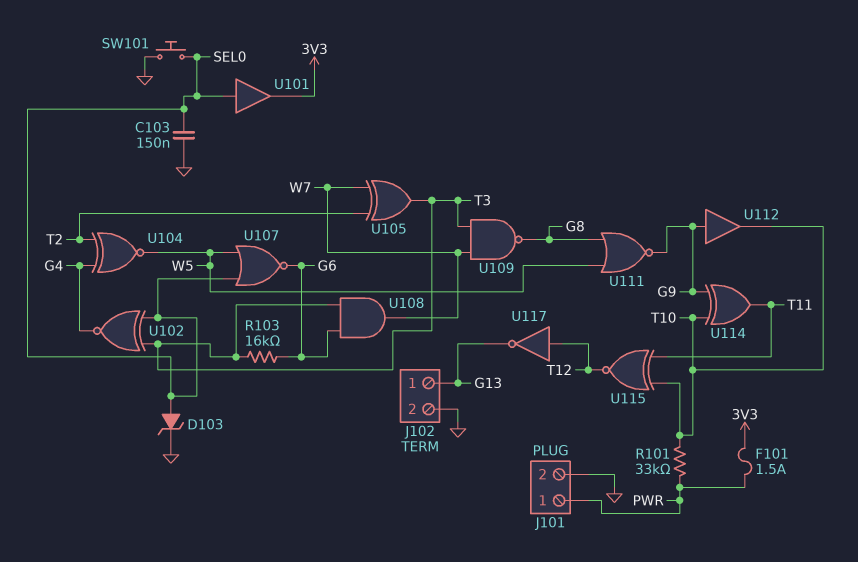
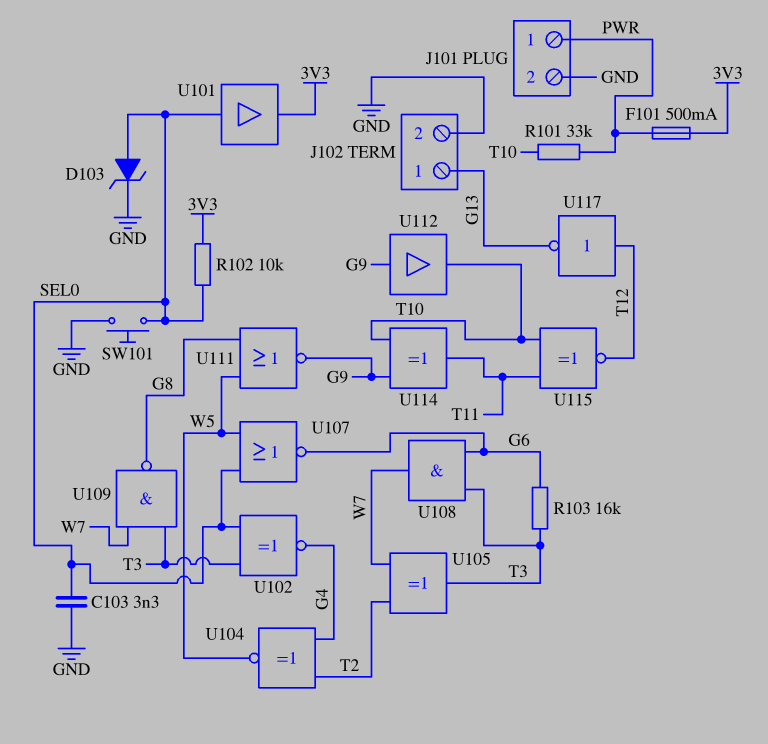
C103: 150nF (GND, SEL0) -> 3.3nF (GND, SEL0)
F101: 1.5A (3V3, PWR) -> 500mA (3V3, PWR)
R102: none -> 10k (3V3, SEL0)

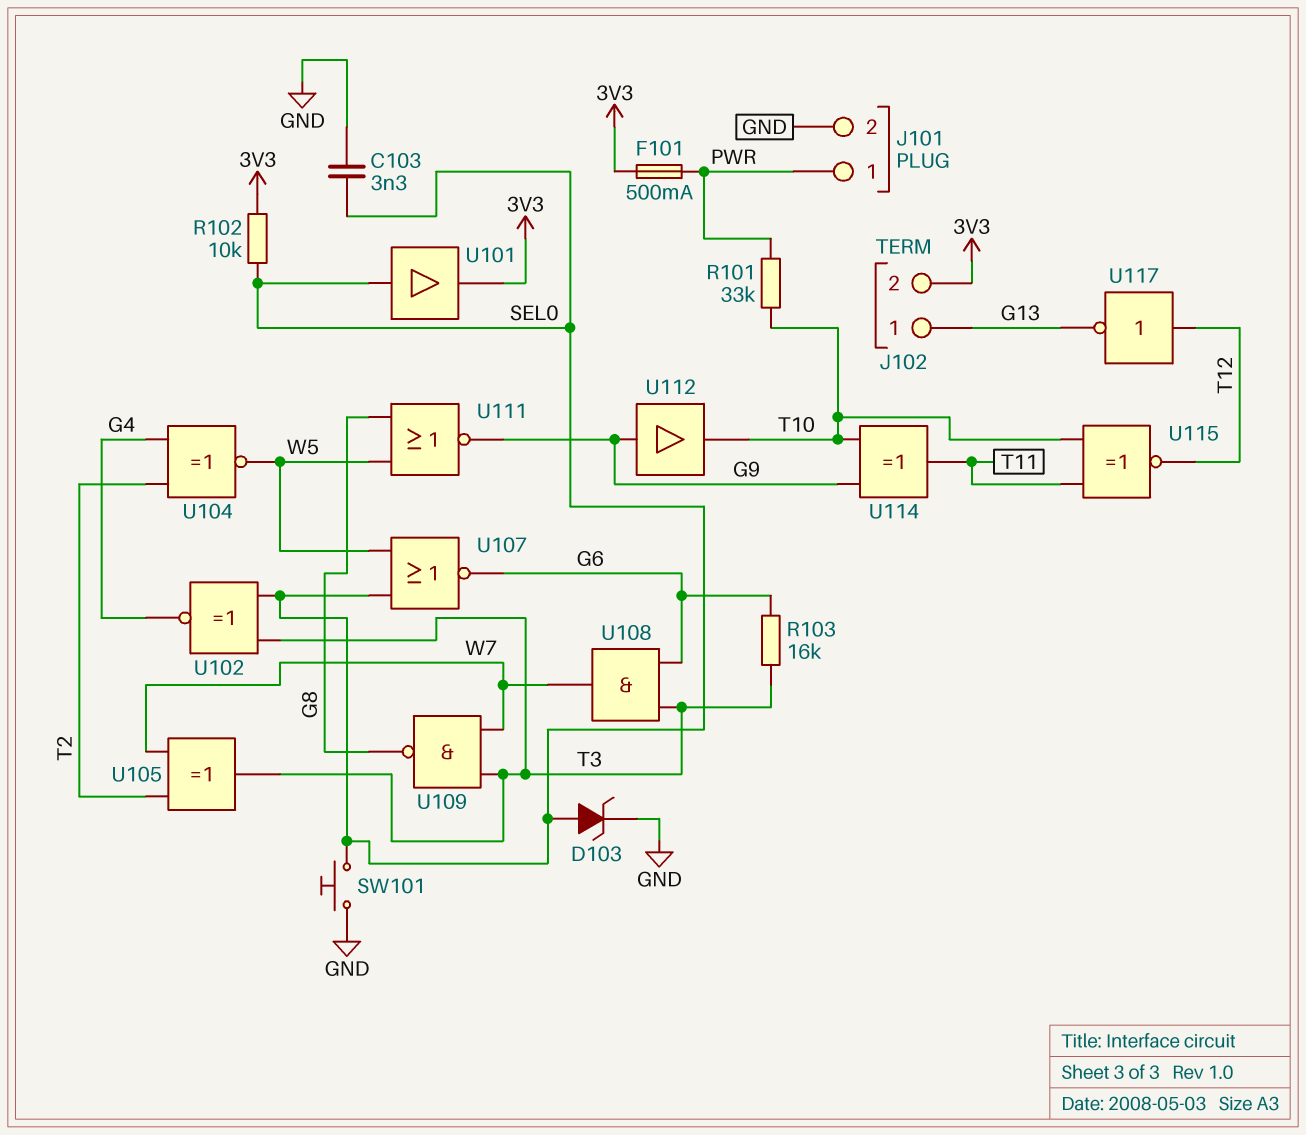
J102 pin 2: GND -> 3V3

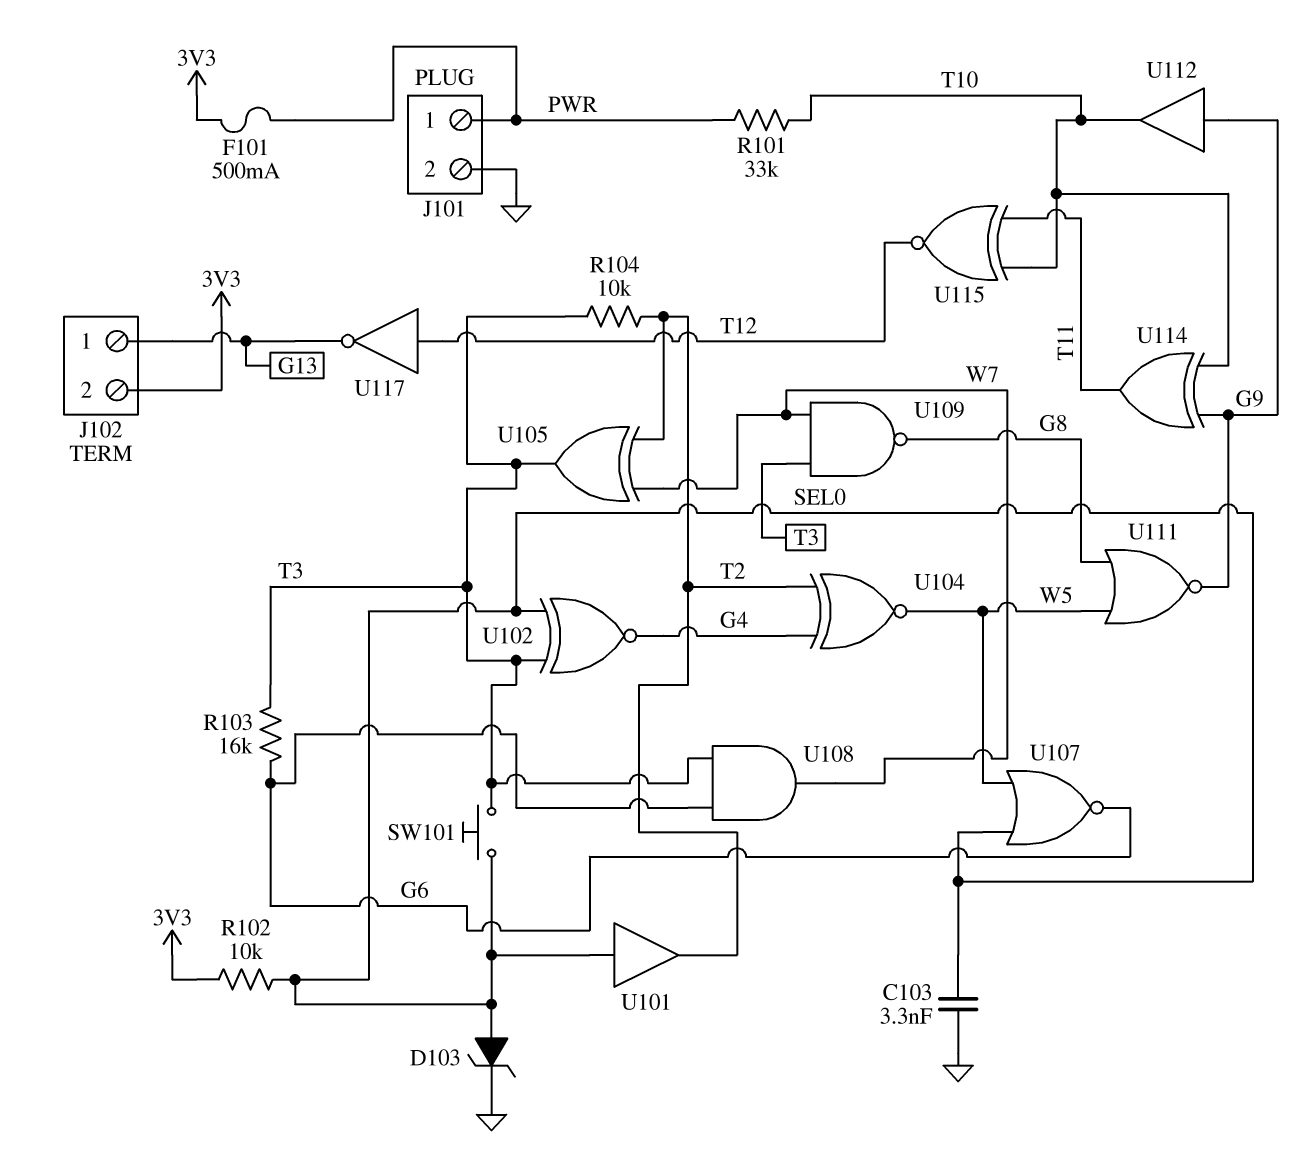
R104: none -> 10k (T2, T3)
SW101: button (GND, SEL0) -> button (SEL0, T3)
U101: buffer (in SEL0, out 3V3) -> buffer (in SEL0, out T2)

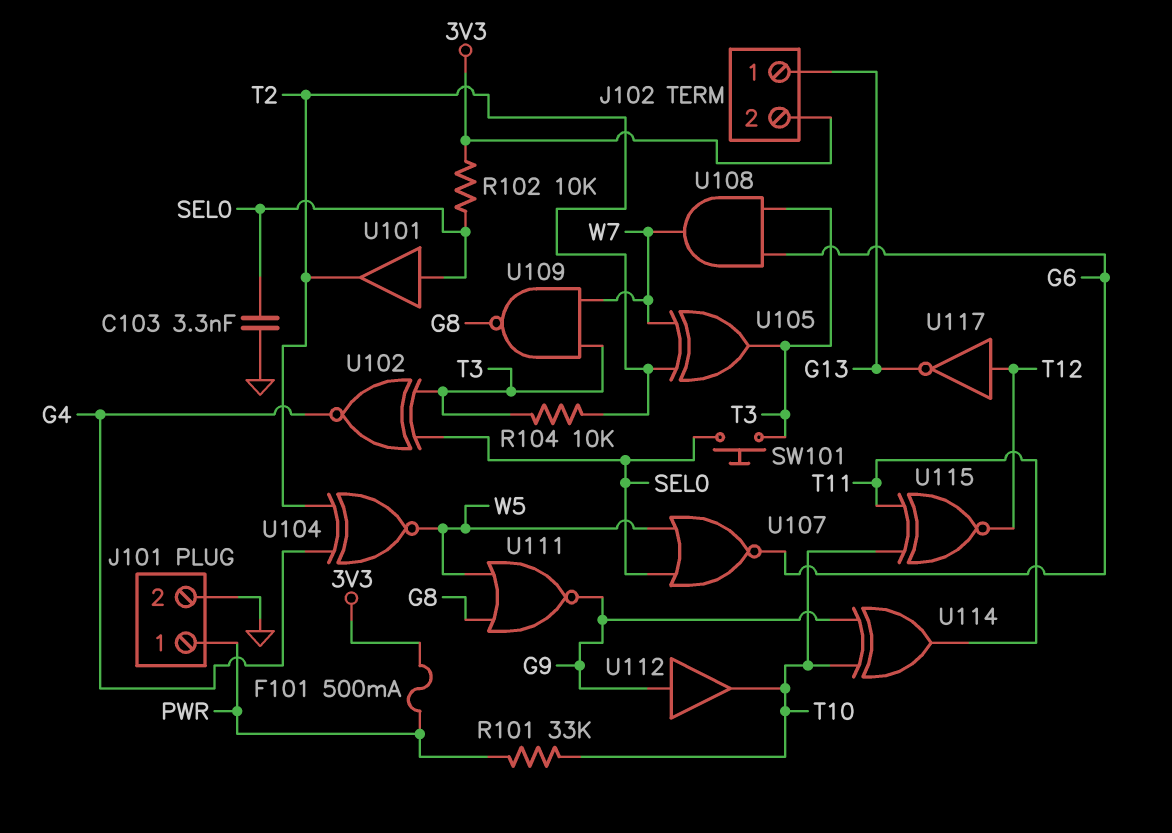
D103: zener (A SEL0, K GND) -> none
R103: 16k (G6, T3) -> none

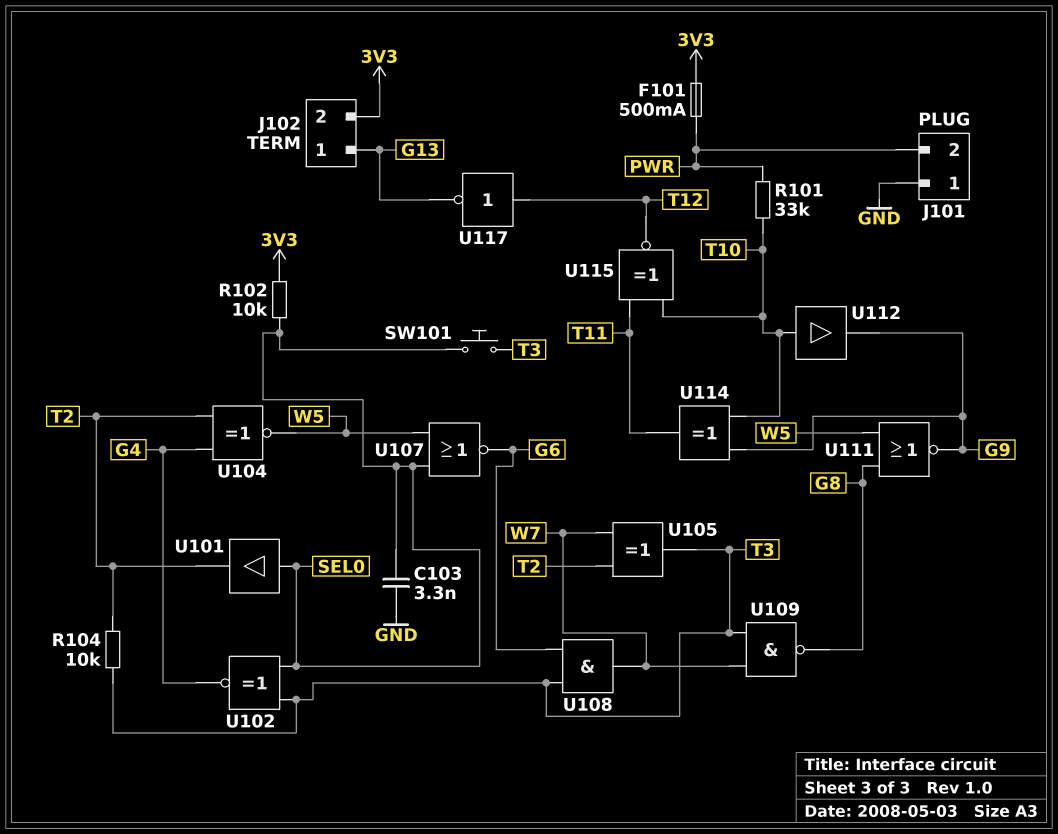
J101 pin 1: PWR -> GND
J101 pin 2: GND -> PWR
U112: buffer (in G9, out T10) -> buffer (in T10, out G9)

